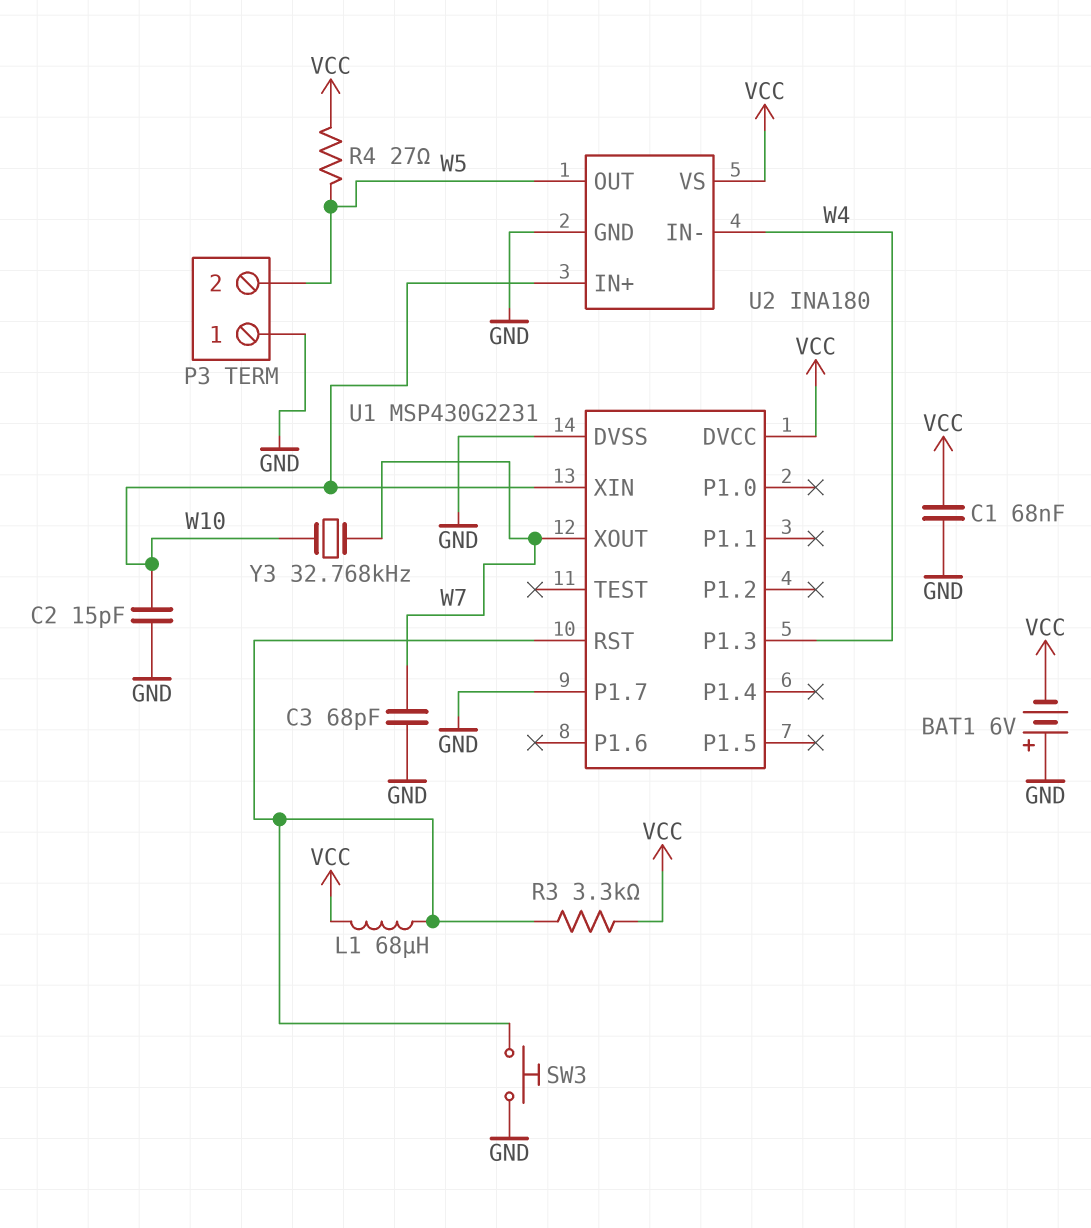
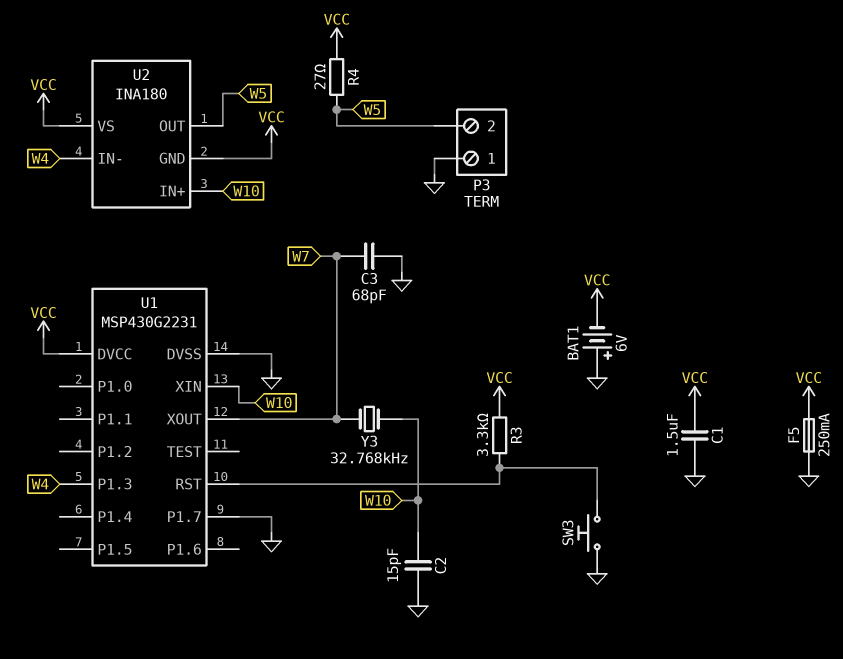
C1: 68nF (GND, VCC) -> 1.5uF (GND, VCC)
F5: none -> 250mA (GND, VCC)
L1: 68uH (U1/RST, VCC) -> none
U2 pin GND: GND -> VCC

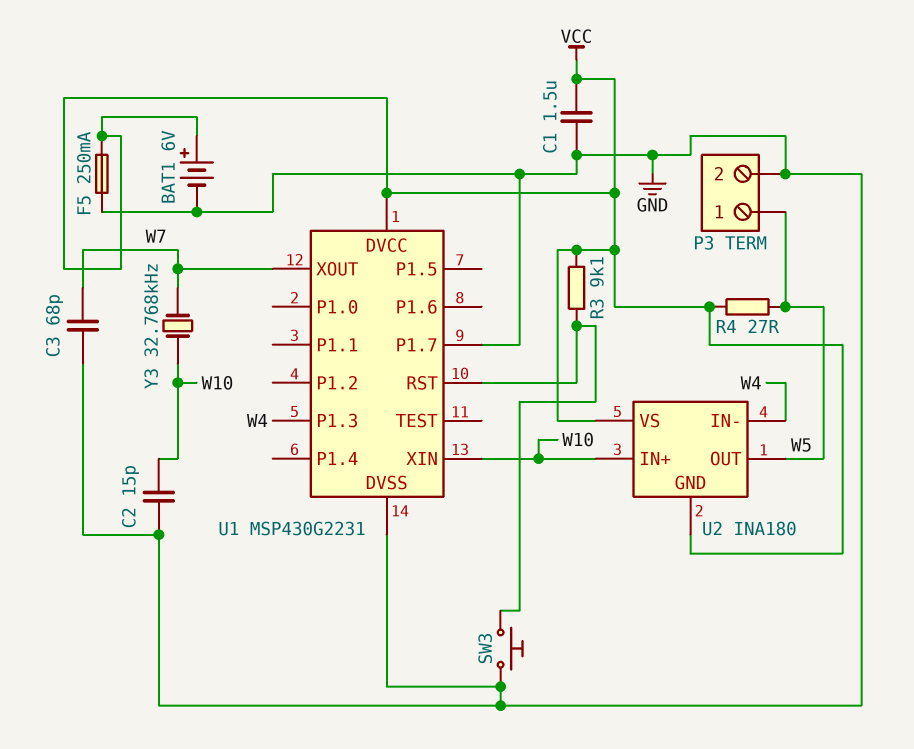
BAT1: 6V (plus GND, minus VCC) -> 6V (plus VCC, minus GND)
P3 pin 1: GND -> W5
P3 pin 2: W5 -> GND
R3: 3.3k (U1/RST, VCC) -> 9.1k (U1/RST, VCC)

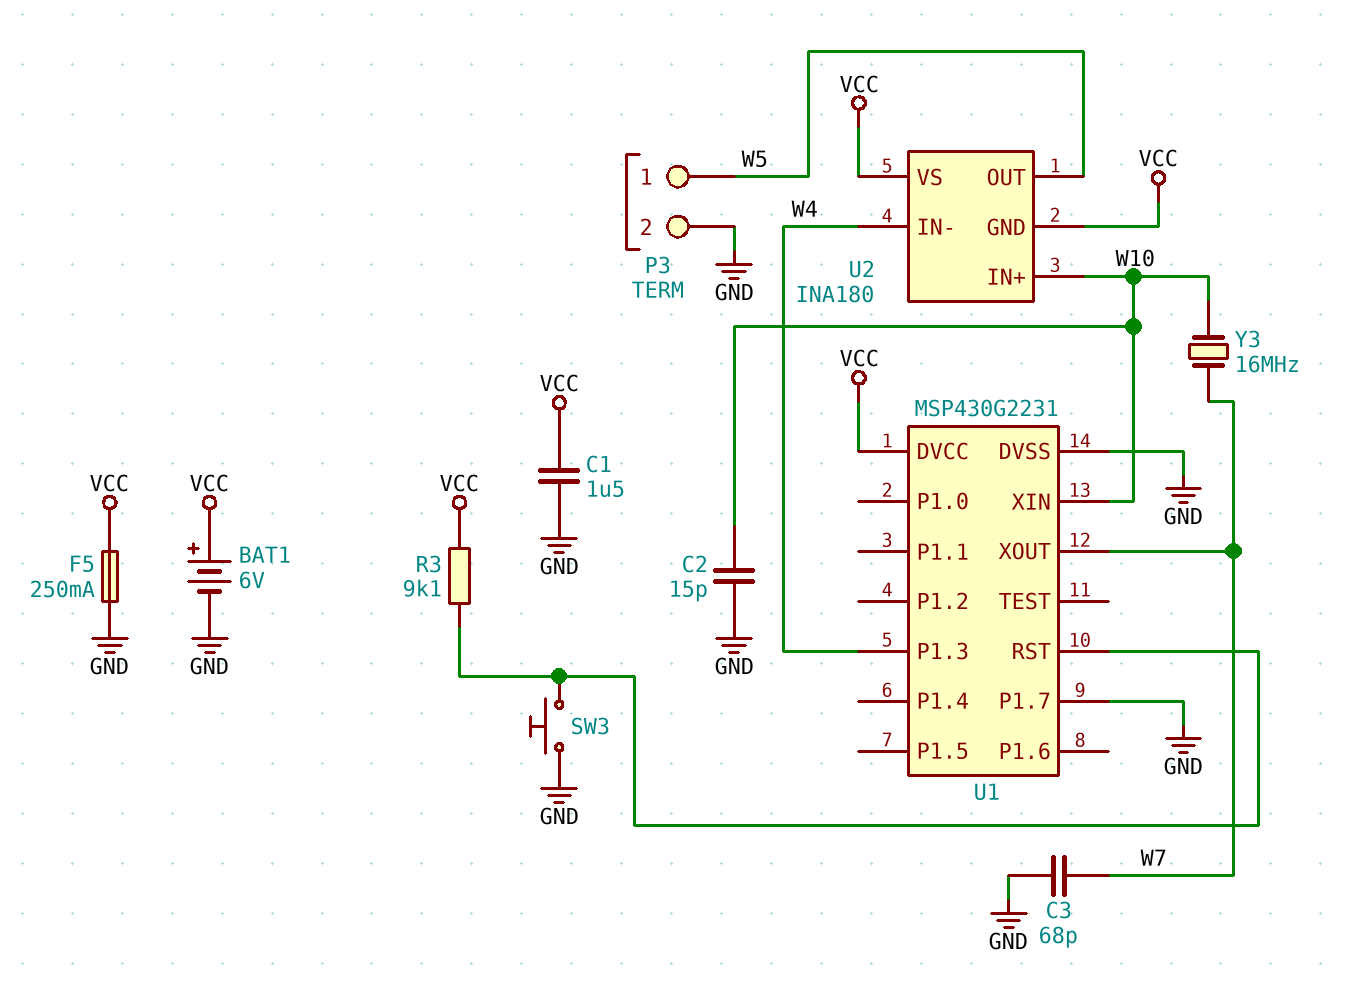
R4: 27 (VCC, W5) -> none
Y3: 32.768kHz (W7, W10) -> 16MHz (W7, W10)

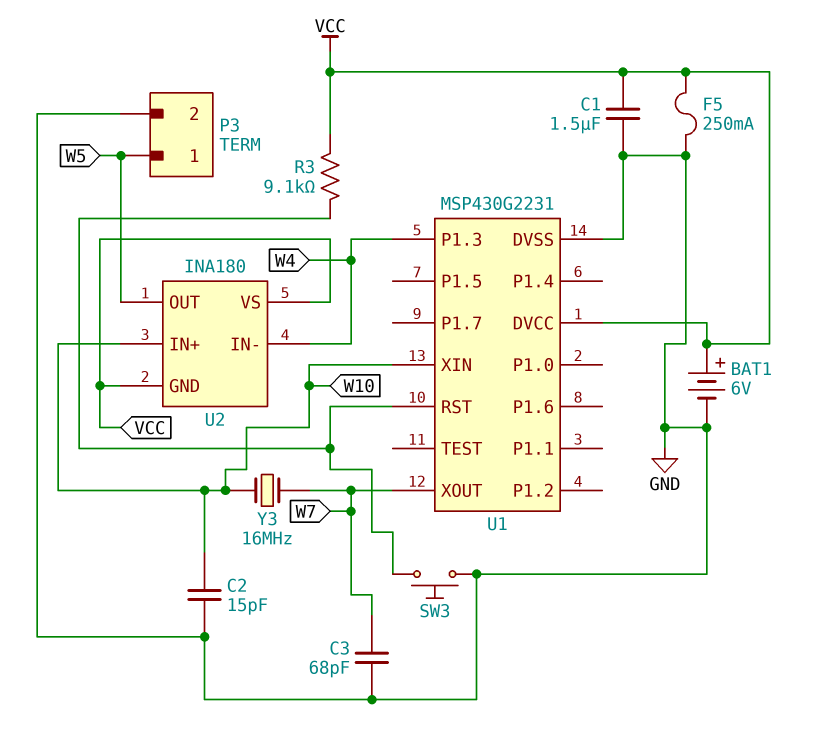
U1 pin P1.7: GND -> none

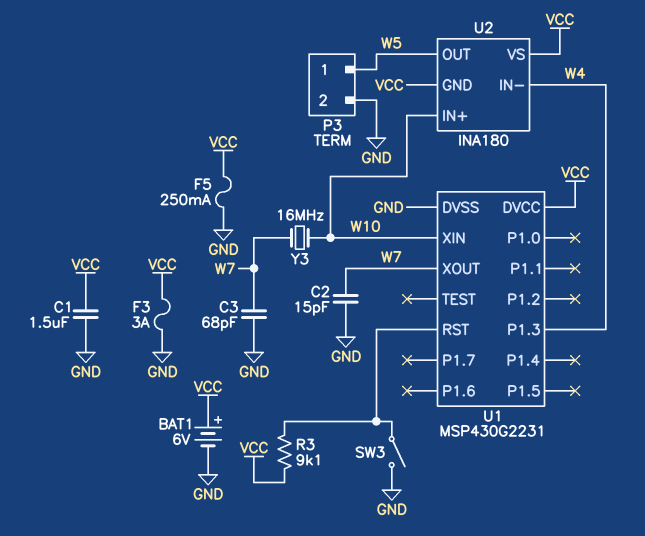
C2: 15pF (GND, W10) -> 15pF (GND, W7)
F3: none -> 3A (GND, VCC)
SW3: button (GND, U1/RST) -> switch (GND, U1/RST)

